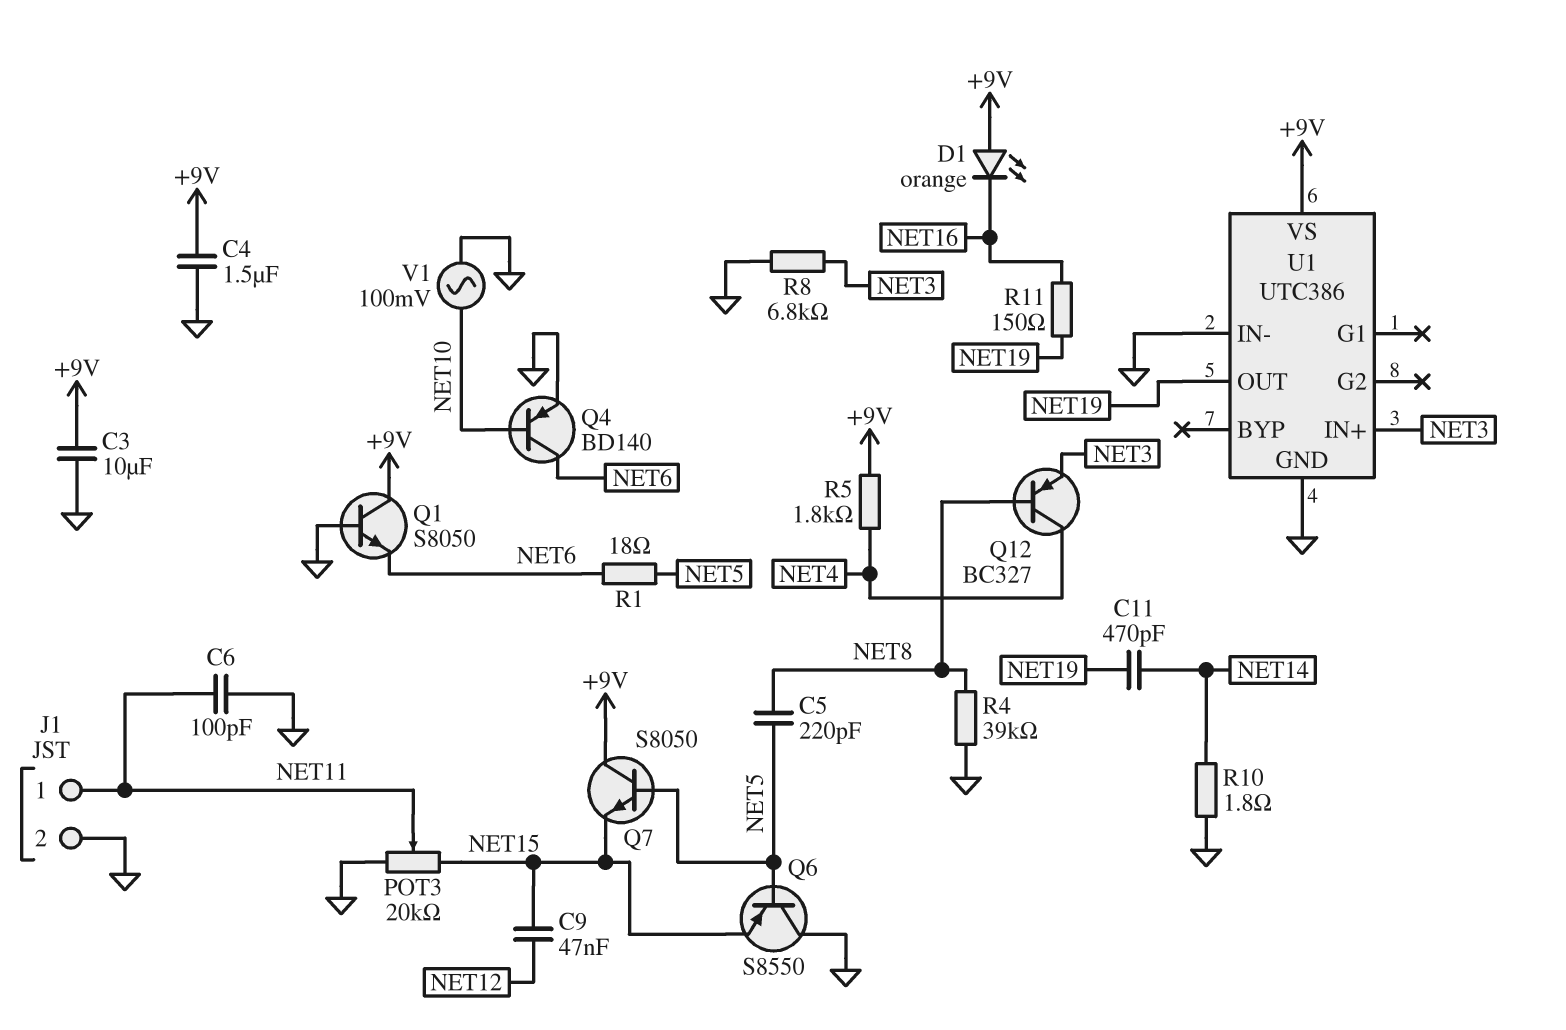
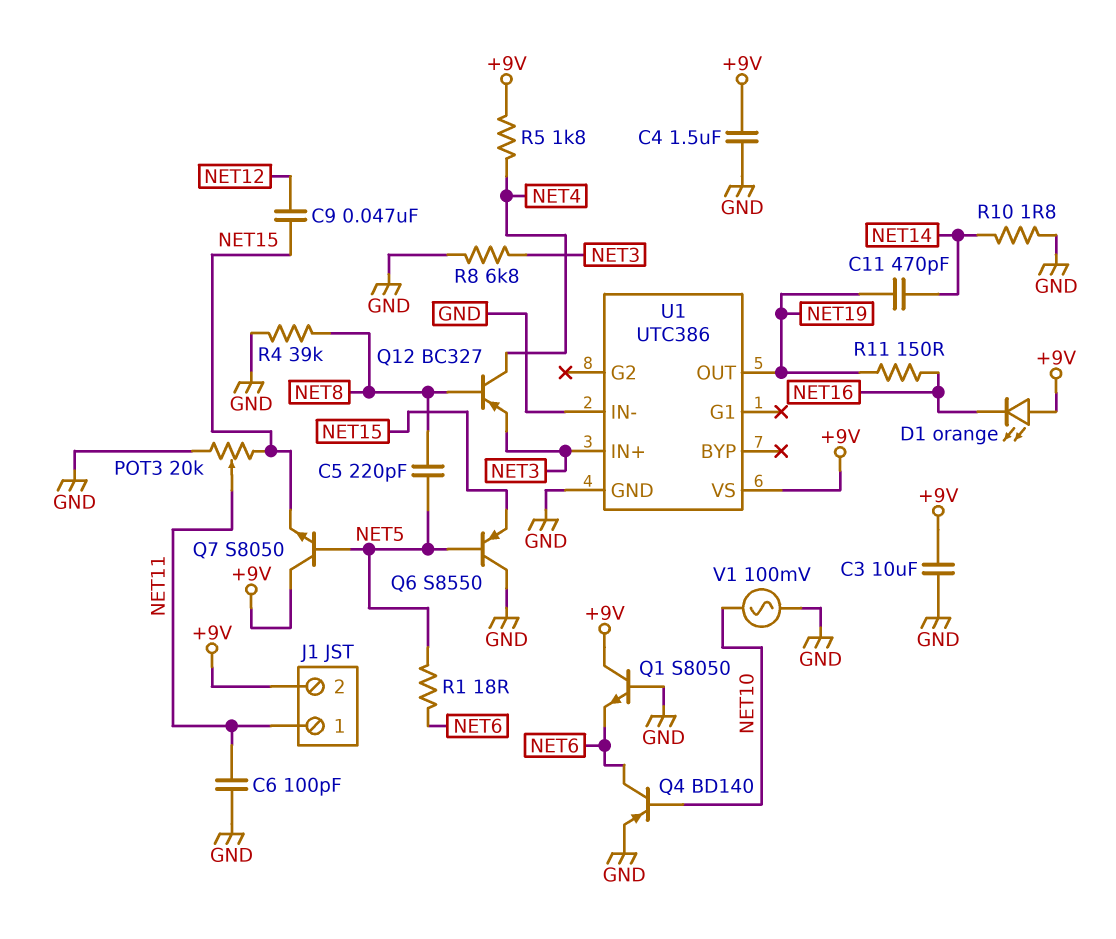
J1 pin 2: GND -> +9V

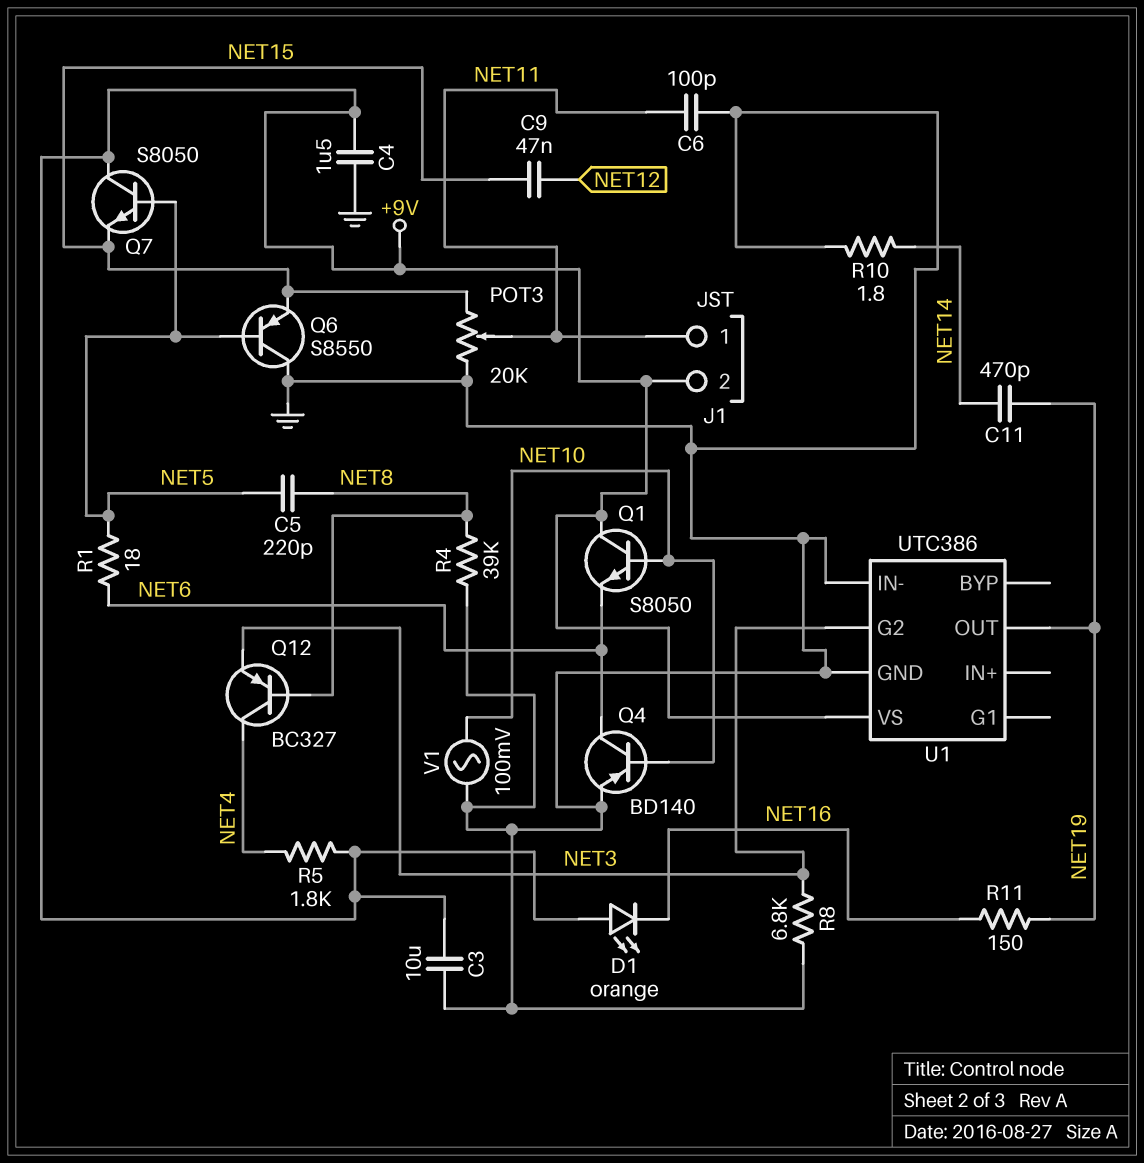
Q1: NPN S8050 (B GND, C +9V, E NET6) -> NPN S8050 (B NET10, C +9V, E NET6)
U1 pin G2: none -> NET3
U1 pin IN+: NET3 -> none

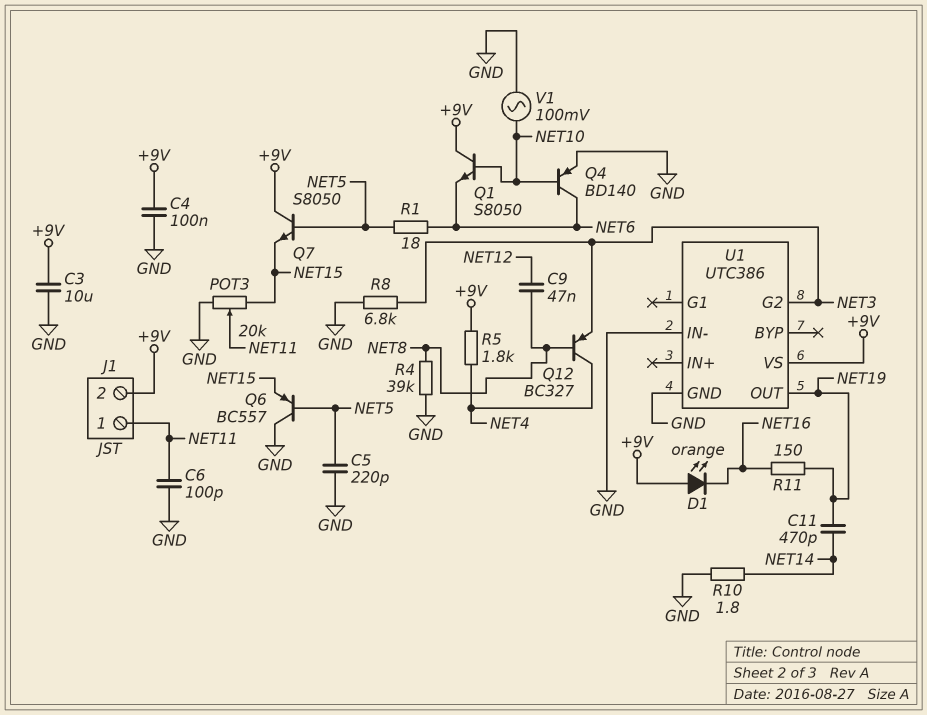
C4: 1.5uF (+9V, GND) -> 100nF (+9V, GND)
C5: 220pF (NET5, NET8) -> 220pF (GND, NET5)
C9: 47nF (NET12, NET15) -> 47nF (NET8, NET12)
Q6: PNP S8550 (B NET5, C GND, E NET15) -> PNP BC557 (B NET5, C GND, E NET15)

